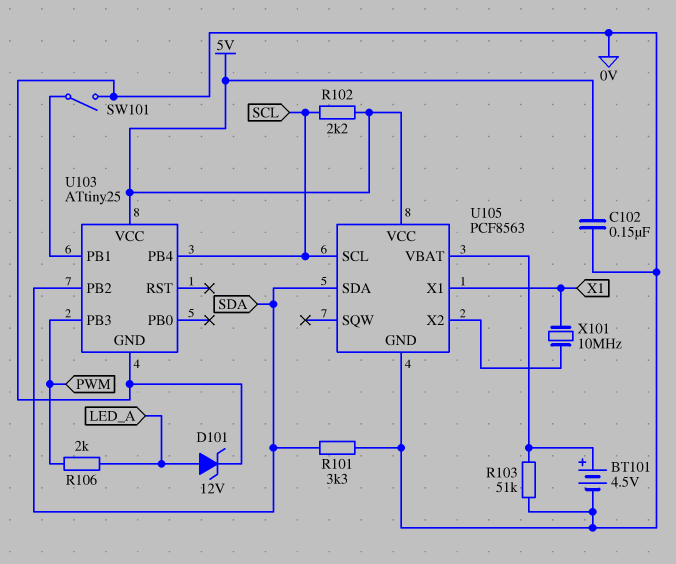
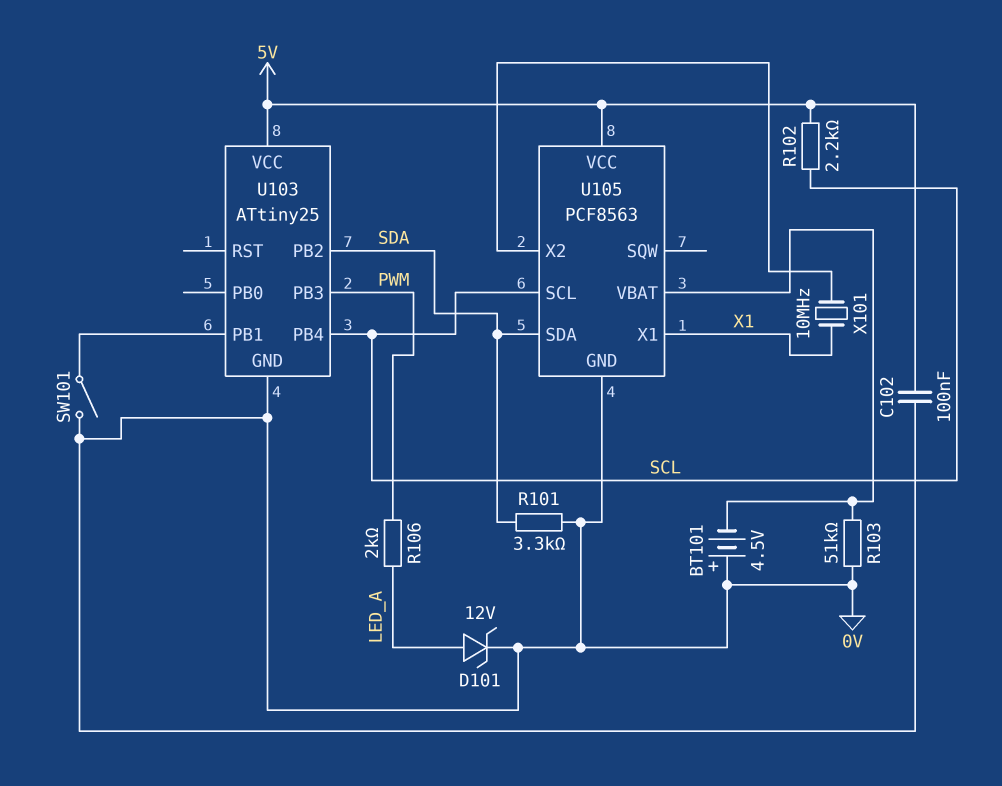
BT101: 4.5V (plus U105/VBAT, minus 0V) -> 4.5V (plus 0V, minus U105/VBAT)
C102: 150nF (0V, 5V) -> 100nF (0V, 5V)

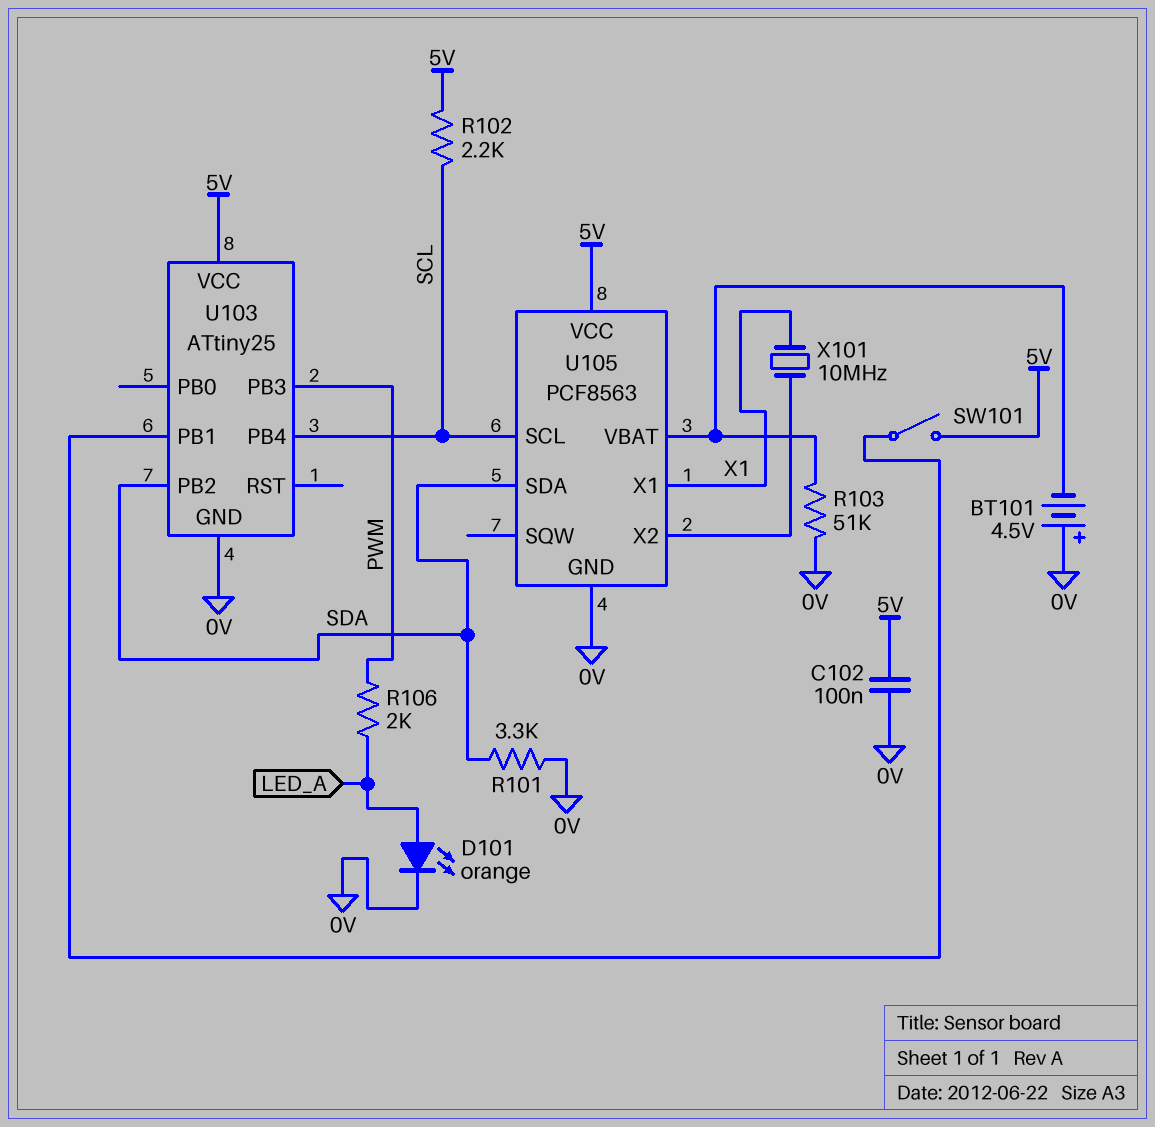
D101: zener 12V (A LED_A, K 0V) -> LED orange (A LED_A, K 0V)
SW101: switch (0V, U103/PB1) -> switch (5V, U103/PB1)

